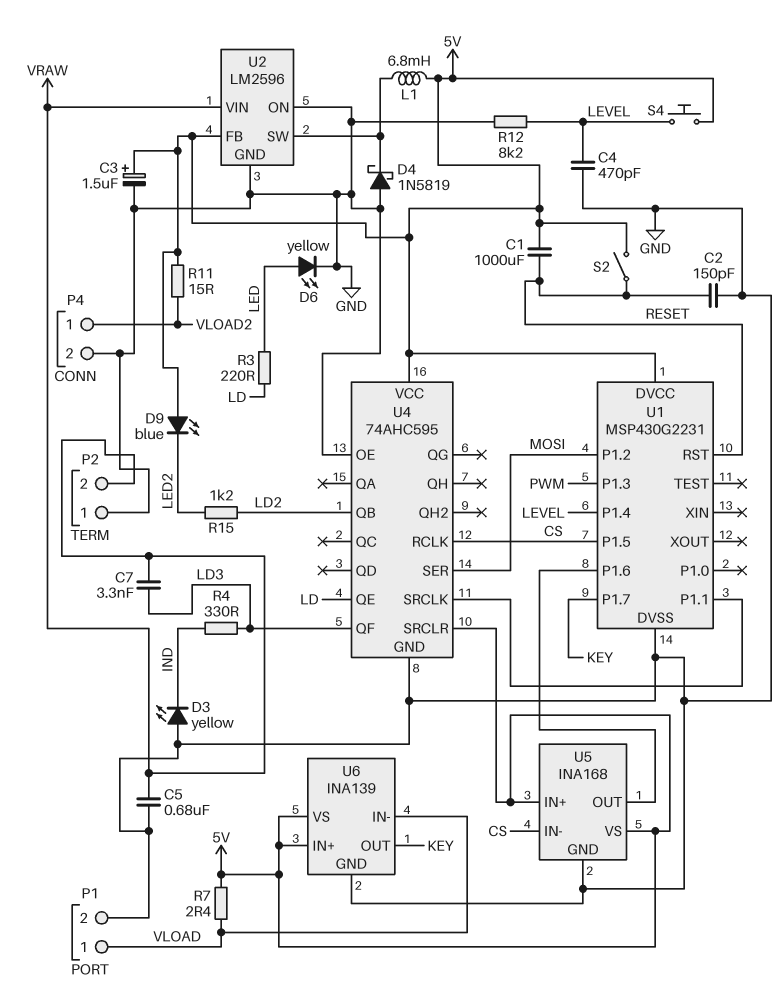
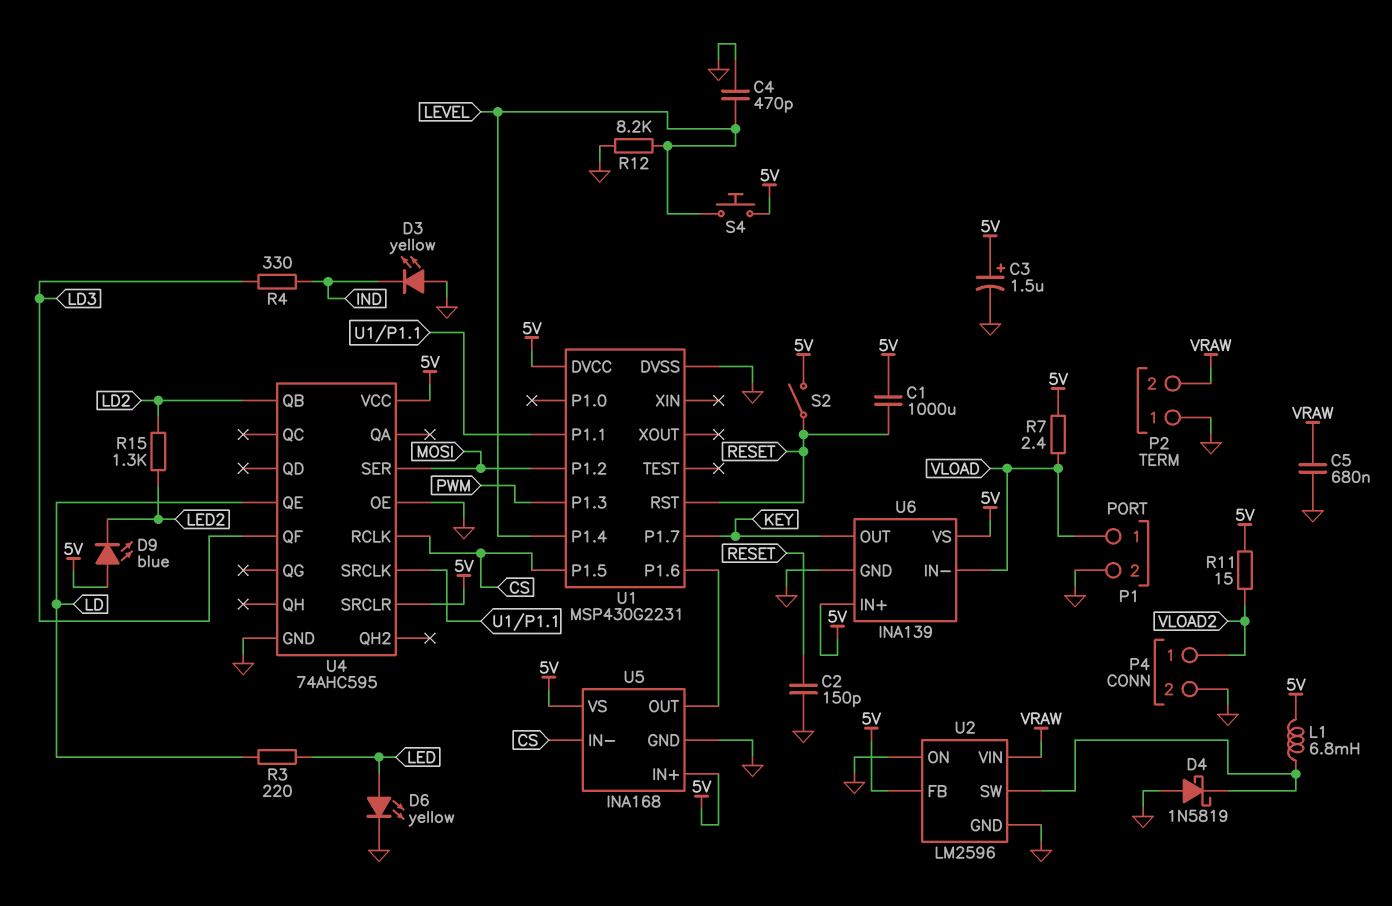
C7: 3.3nF (LD3, VRAW) -> none
R15: 1.2k (LD2, LED2) -> 1.3k (LD2, LED2)

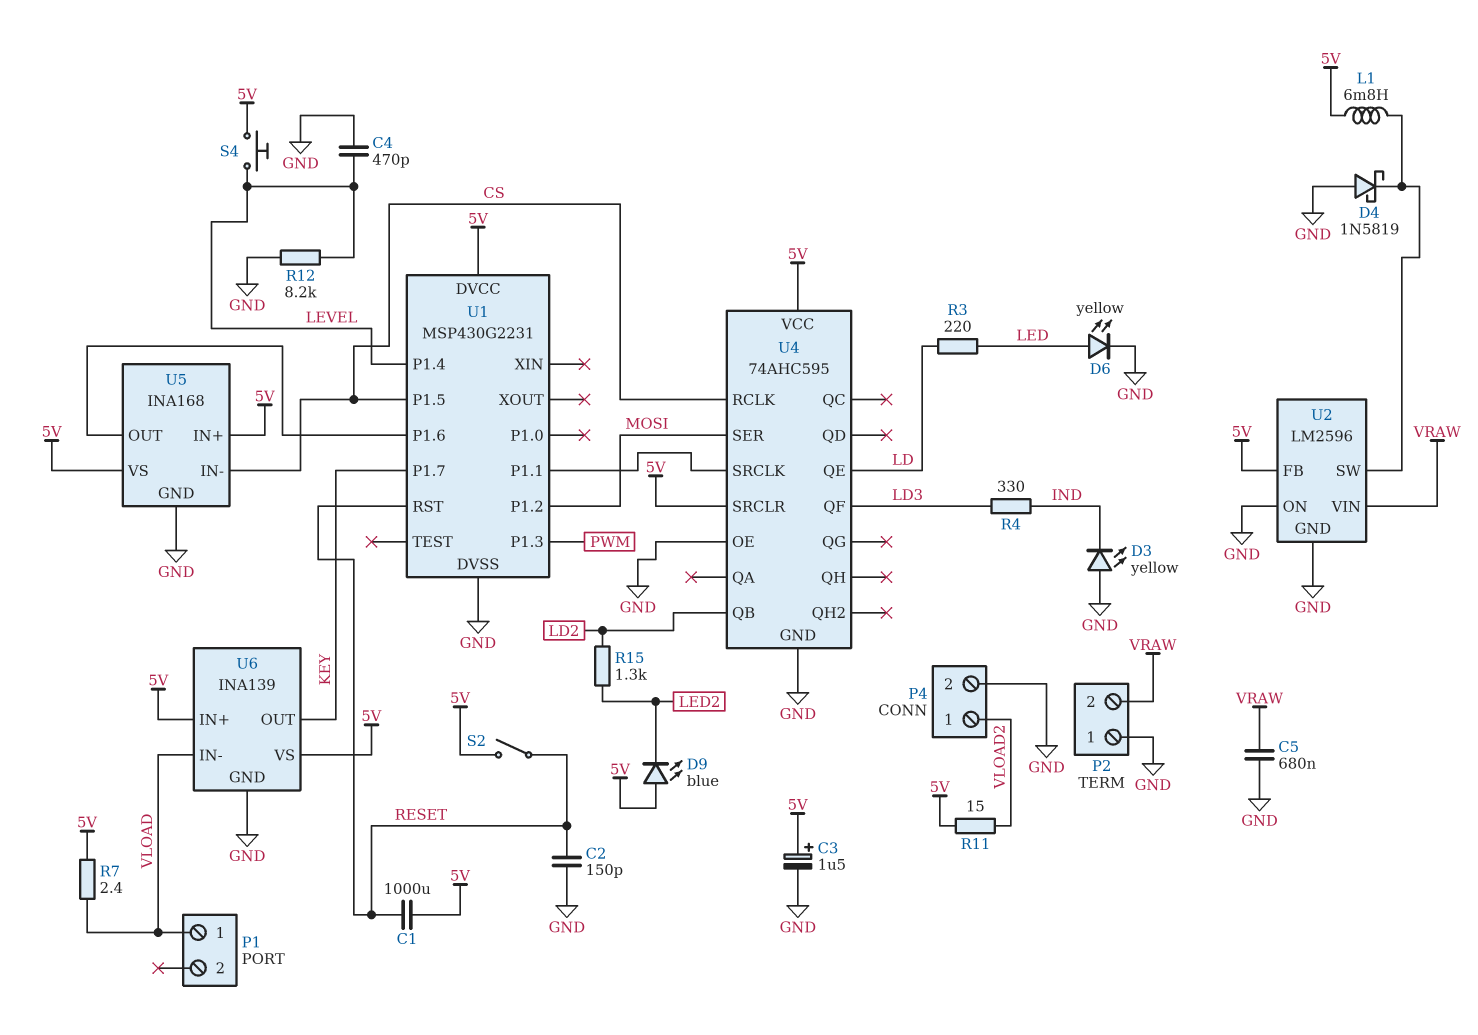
P1 pin 2: GND -> none

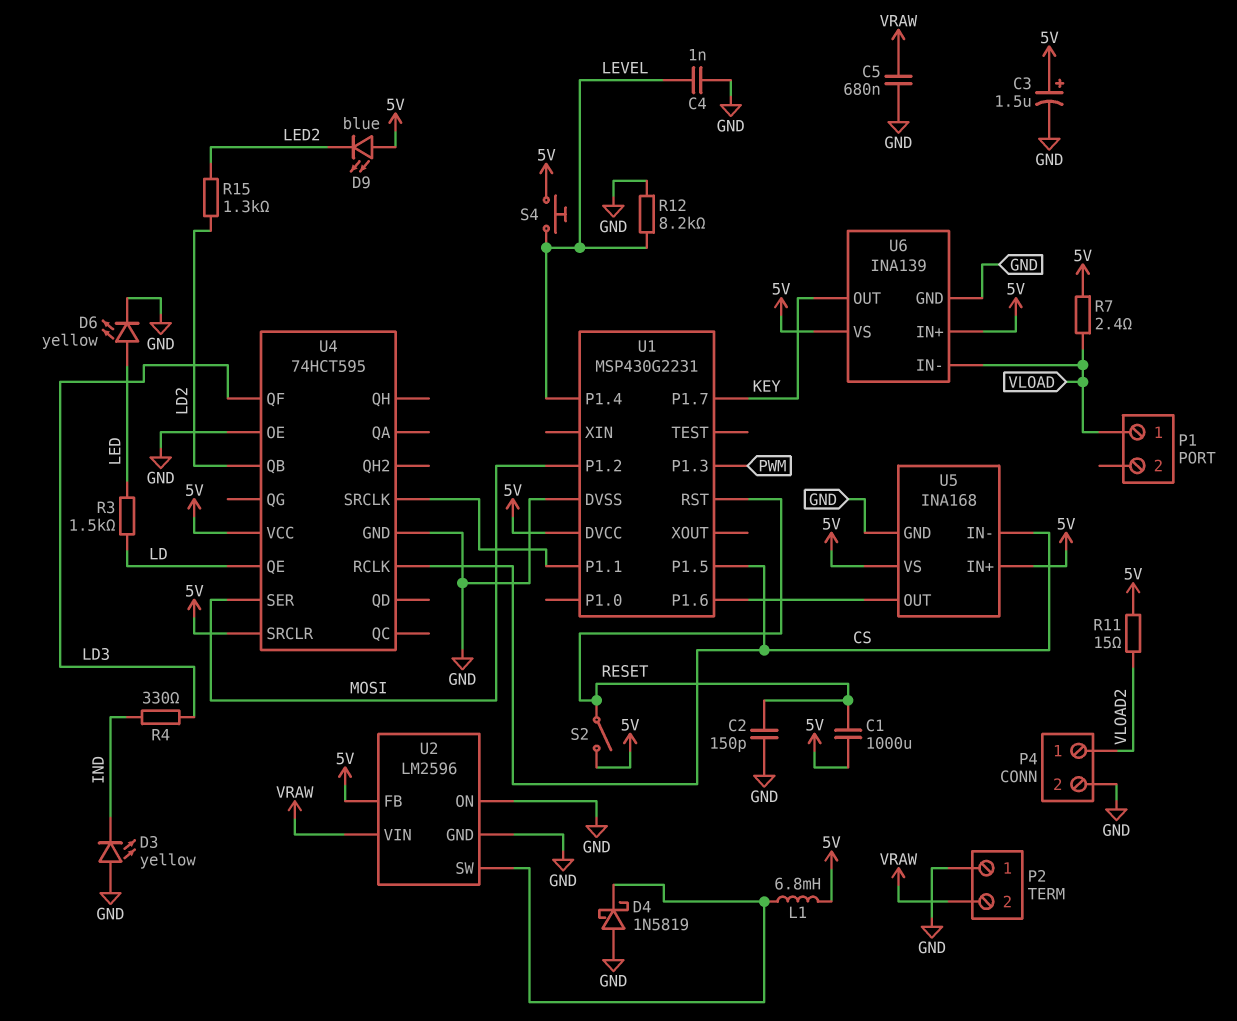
C4: 470pF (GND, LEVEL) -> 1nF (GND, LEVEL)
R3: 220 (LD, LED) -> 1.5k (LD, LED)
U4: 74AHC595 -> 74HCT595

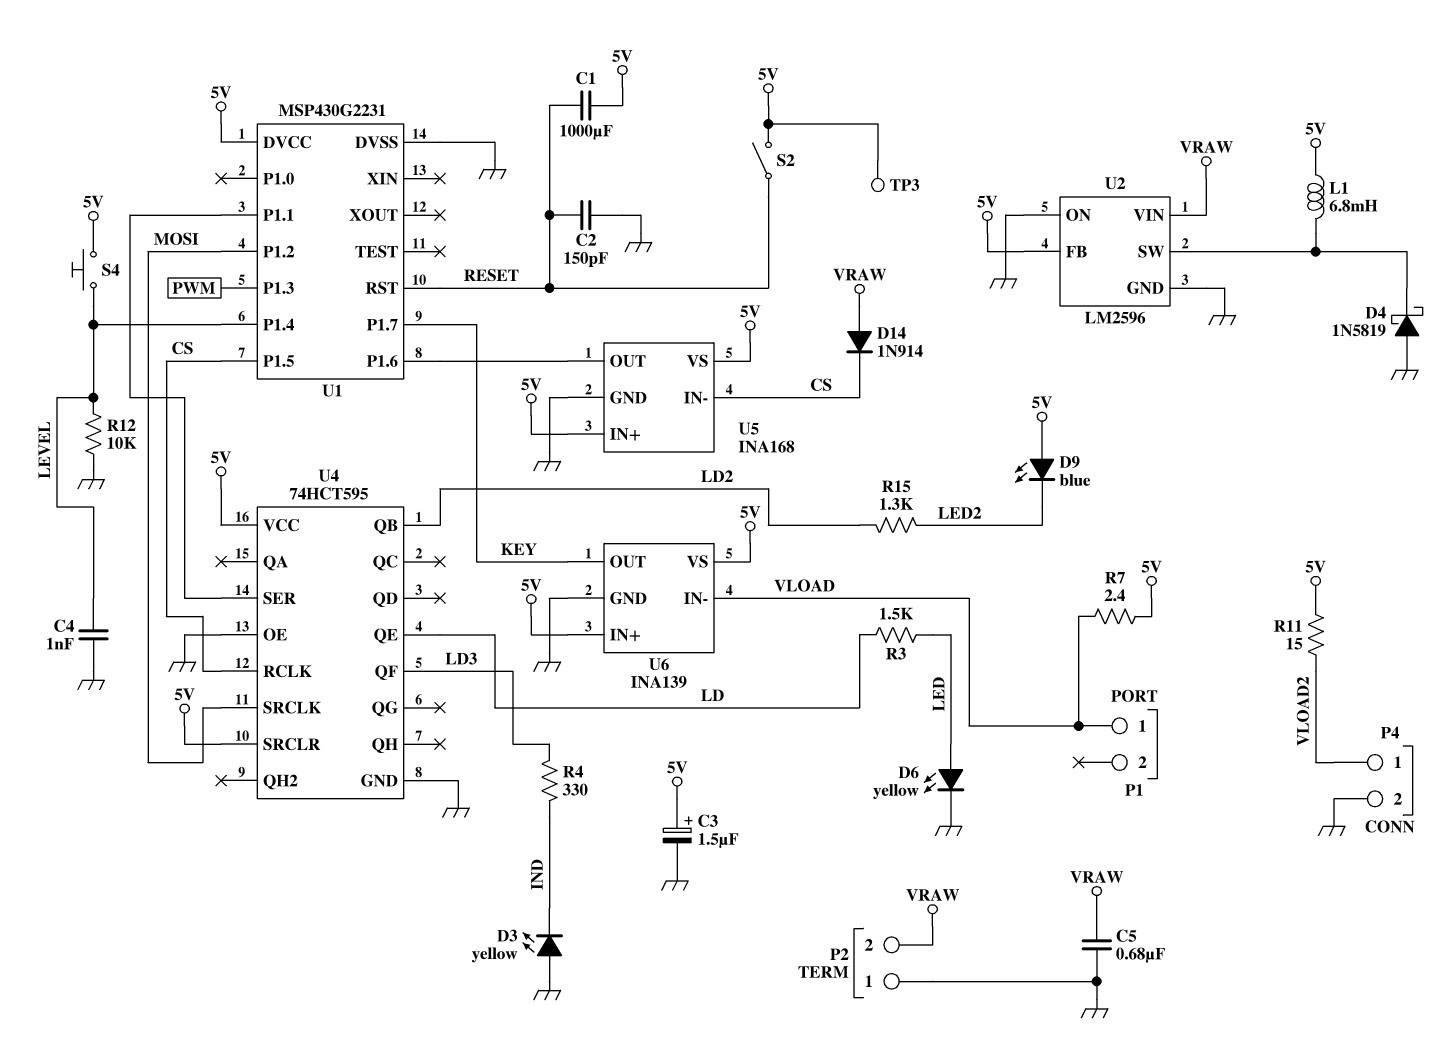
D14: none -> diode 1N914 (A VRAW, K CS)
R12: 8.2k (GND, LEVEL) -> 10k (GND, LEVEL)
TP3: none -> test point (5V)
U4 pin SER: MOSI -> U1/P1.1
U4 pin SRCLK: U1/P1.1 -> MOSI

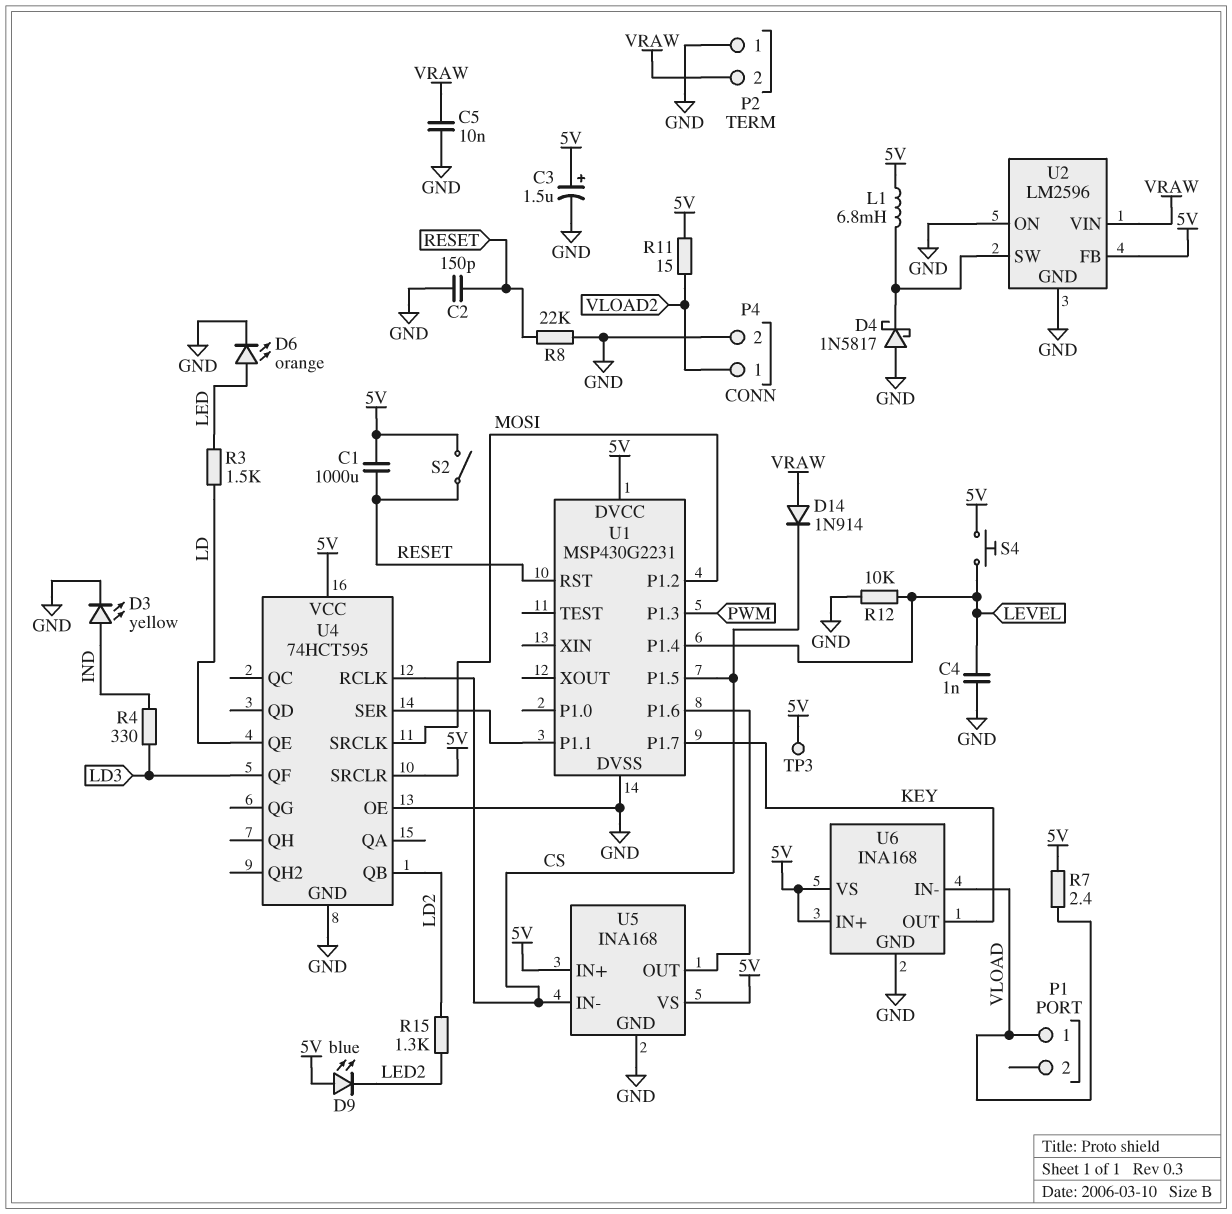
C5: 680nF (GND, VRAW) -> 10nF (GND, VRAW)
D3: LED yellow (A GND, K IND) -> LED yellow (A IND, K GND)
D4: schottky 1N5819 (A GND, K U2/SW) -> schottky 1N5817 (A GND, K U2/SW)
D6: LED yellow (A LED, K GND) -> LED orange (A LED, K GND)
R8: none -> 22k (GND, RESET)
U6: INA139 -> INA168

